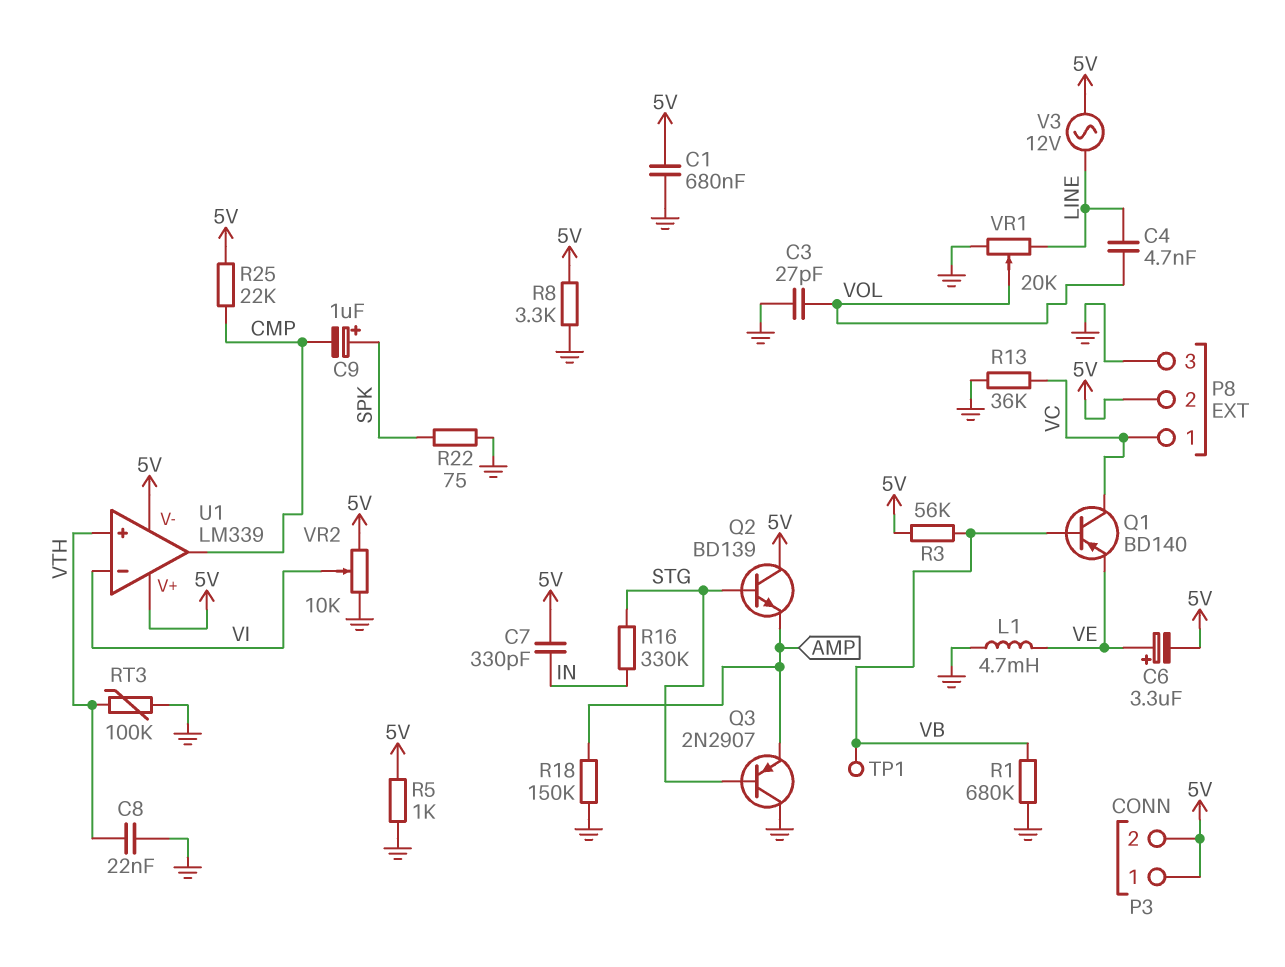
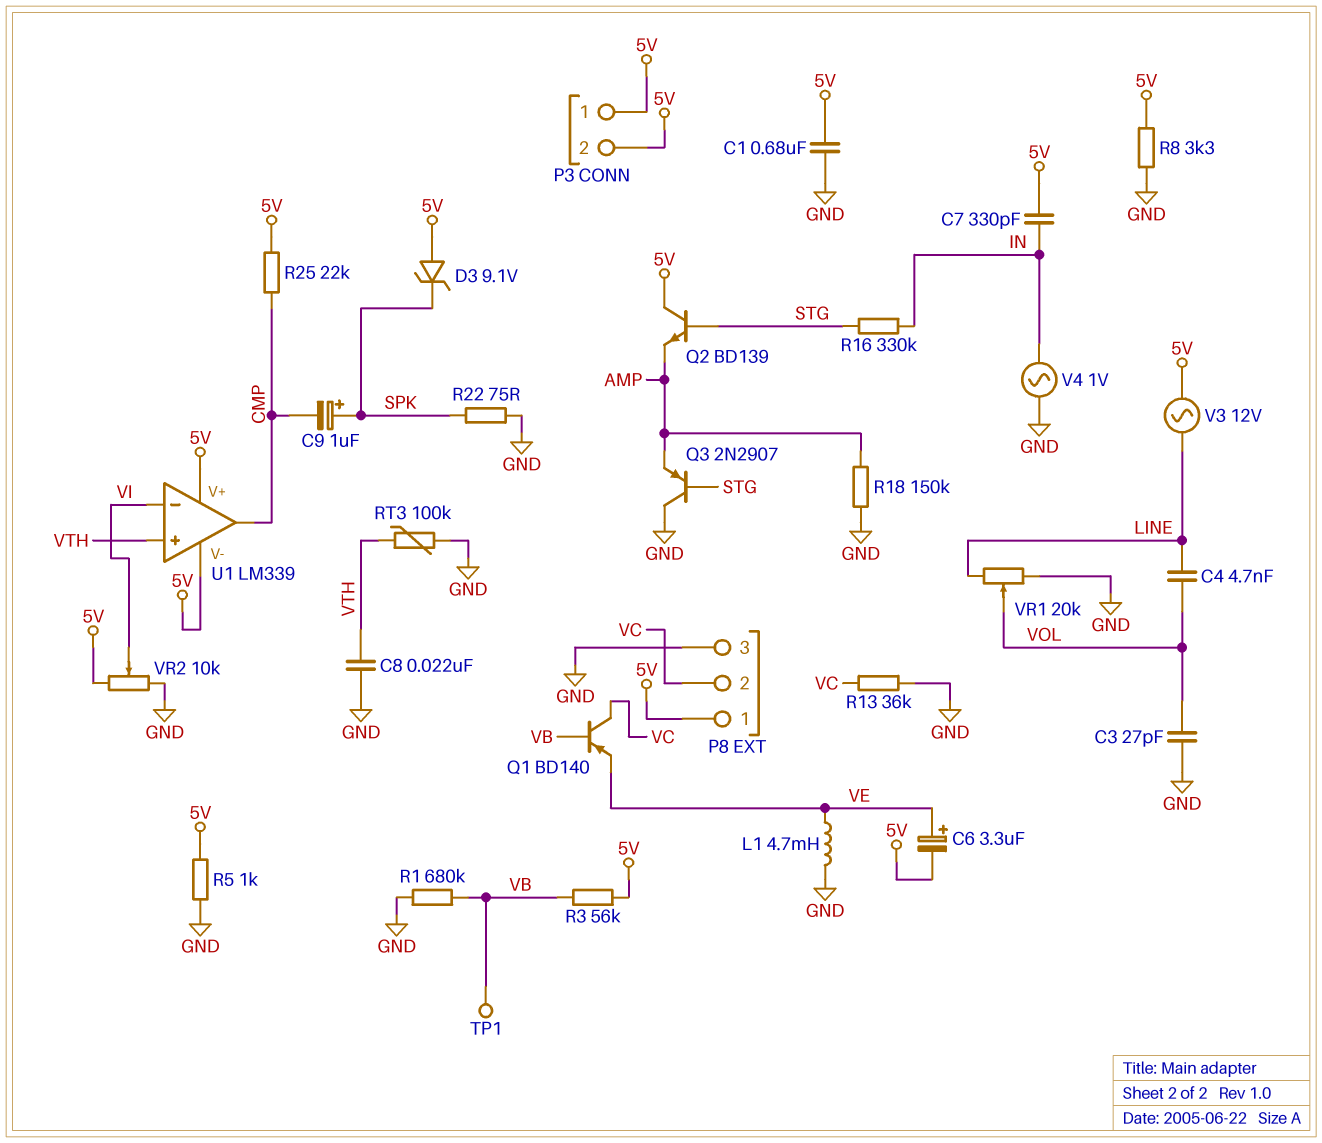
D3: none -> zener 9.1V (A 5V, K SPK)
P8 pin 1: VC -> 5V
P8 pin 2: 5V -> VC
V4: none -> AC 1V (GND, IN)

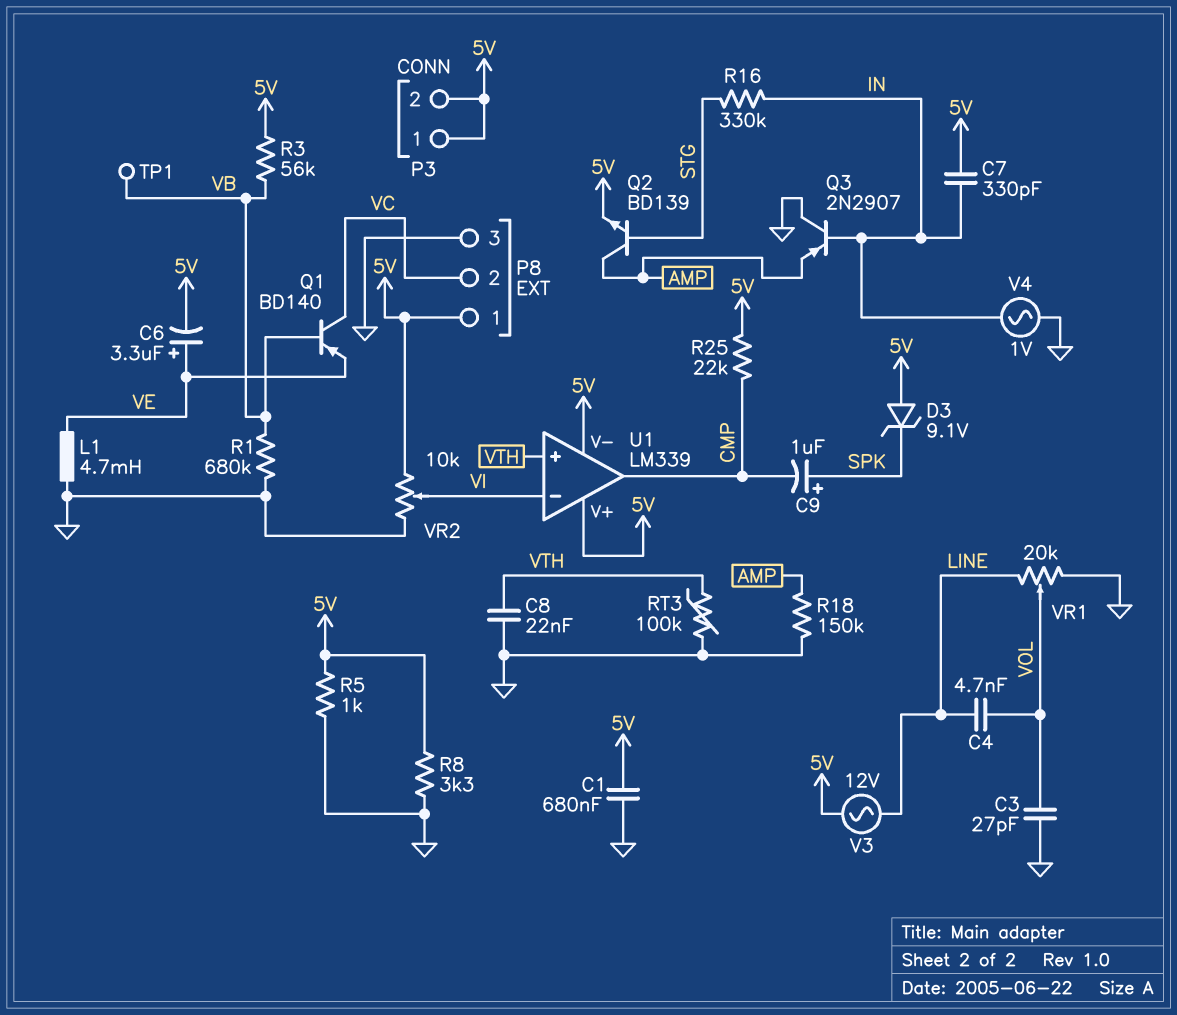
Q2: NPN BD139 (B STG, C 5V, E AMP) -> NPN BD139 (B STG, C AMP, E 5V)
Q3: PNP 2N2907 (B STG, C GND, E AMP) -> PNP 2N2907 (B IN, C GND, E AMP)
R13: 36k (GND, VC) -> none
R22: 75 (GND, SPK) -> none

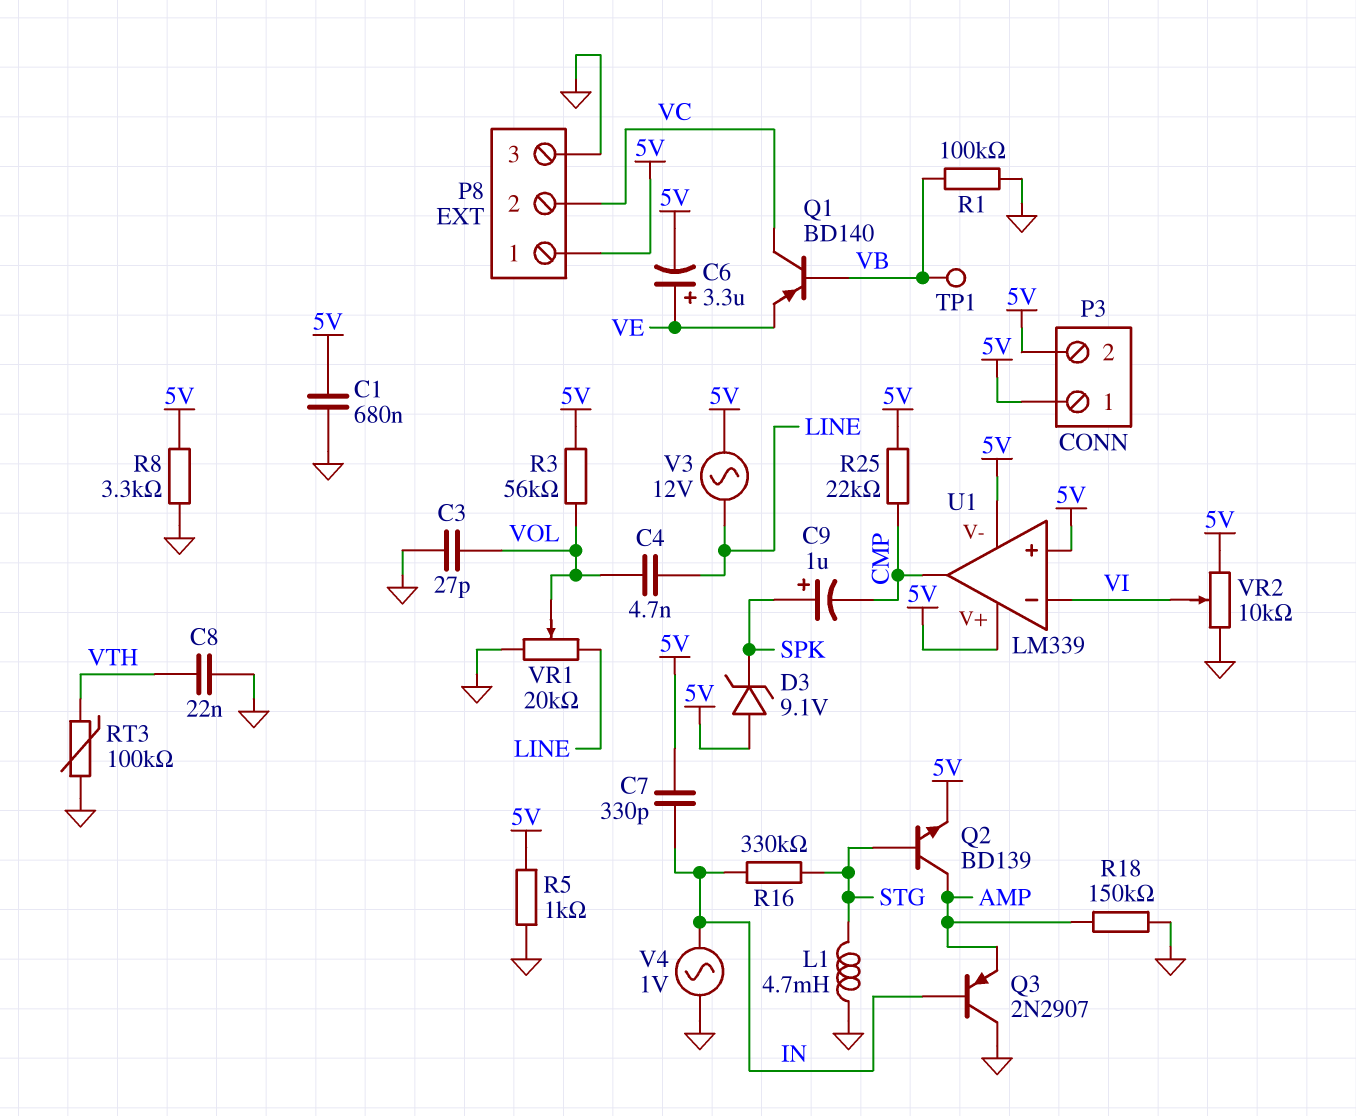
L1: 4.7mH (GND, VE) -> 4.7mH (GND, STG)
R1: 680k (GND, VB) -> 100k (GND, VB)
R3: 56k (5V, VB) -> 56k (5V, VOL)
U1 pin in+: VTH -> 5V

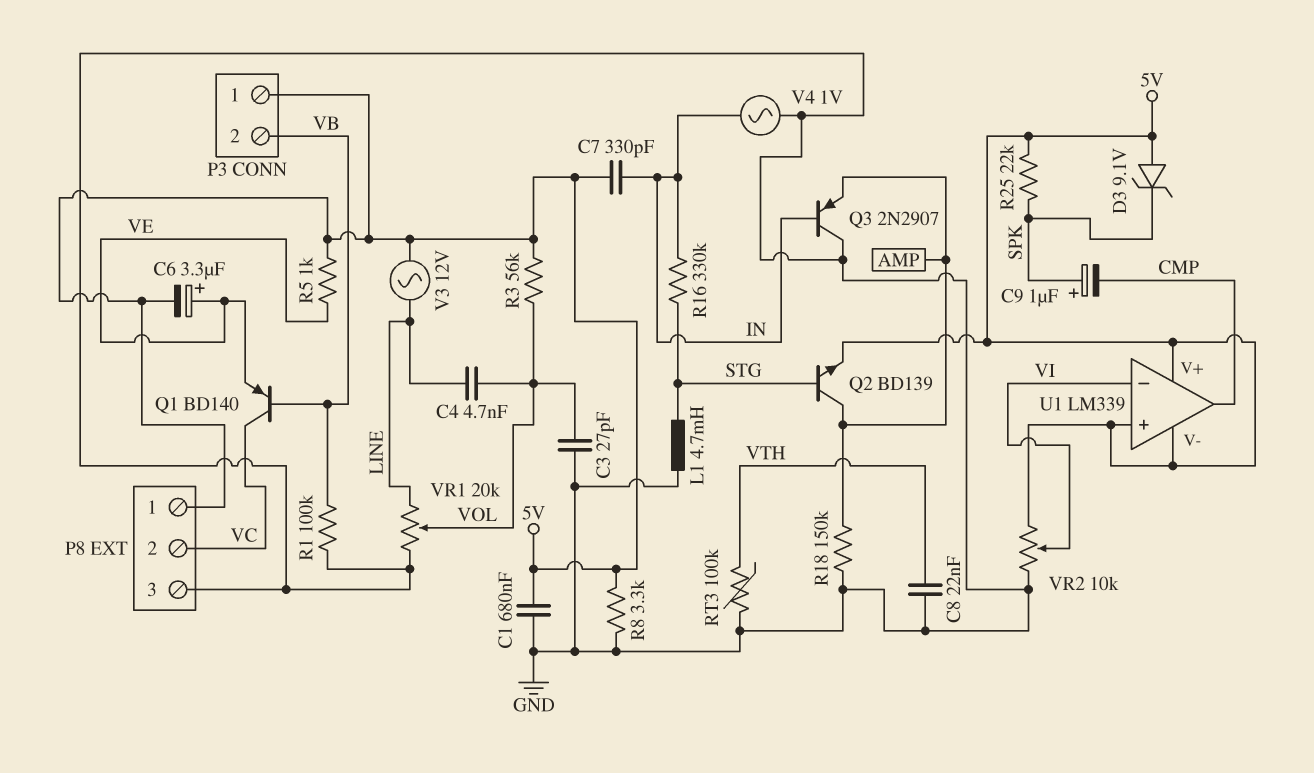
P3 pin 2: 5V -> VB
R5: 1k (5V, GND) -> 1k (5V, VE)
R25: 22k (5V, CMP) -> 22k (5V, SPK)
TP1: test point (VB) -> none

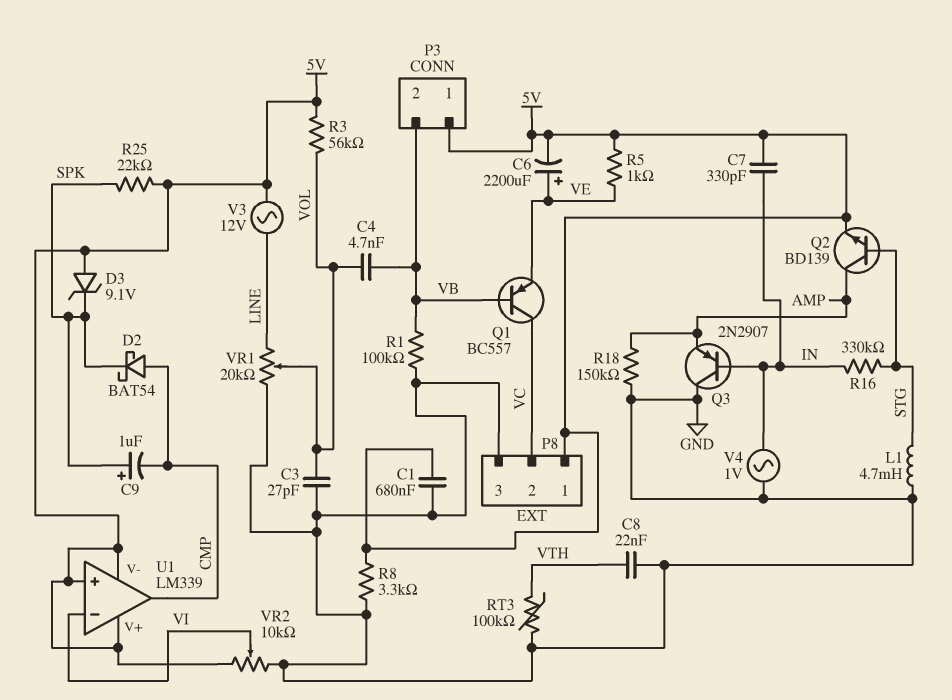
C4: 4.7nF (LINE, VOL) -> 4.7nF (VB, VOL)
C6: 3.3uF (plus VE, minus 5V) -> 2200uF (plus VE, minus 5V)
D2: none -> schottky BAT54 (A CMP, K SPK)
Q1: PNP BD140 (B VB, C VC, E VE) -> PNP BC557 (B VB, C VC, E VE)

